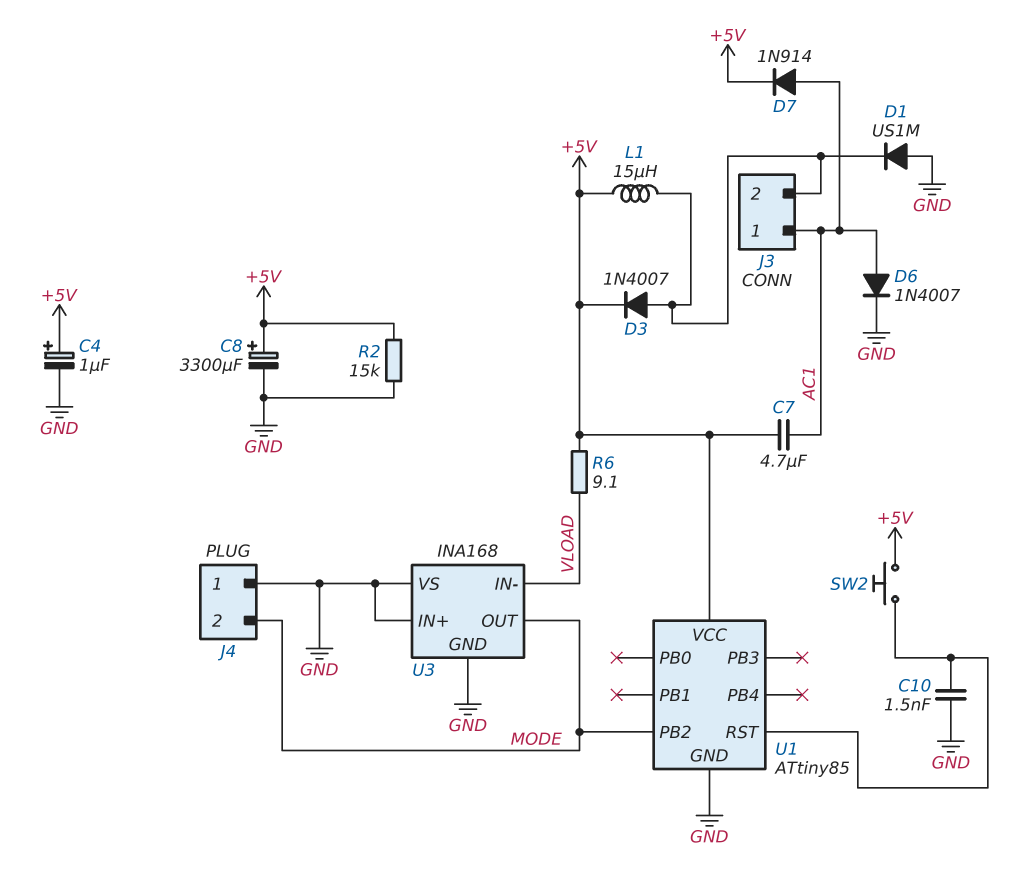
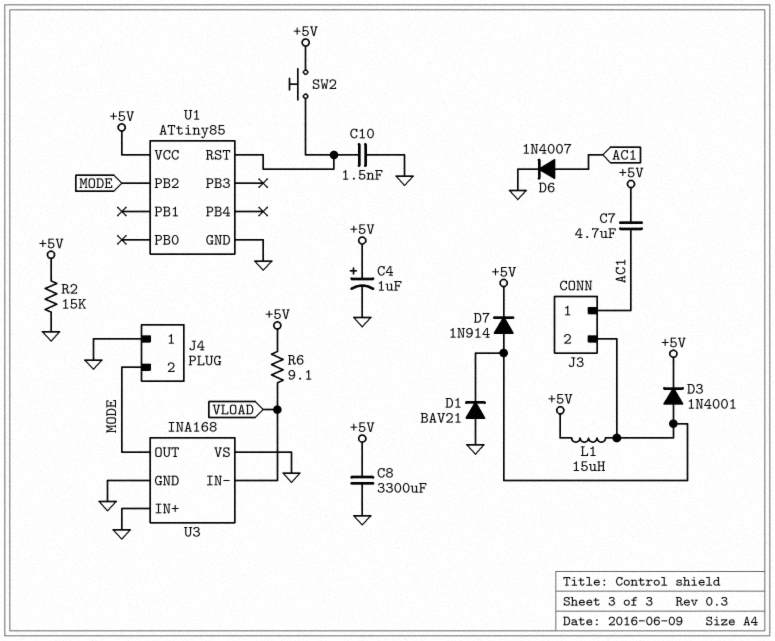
C8: 3300uF (plus +5V, minus GND) -> 3300uF (+5V, GND)
D1: diode US1M (A GND, K J3/2) -> diode BAV21 (A GND, K J3/2)
D3: diode 1N4007 (A J3/2, K +5V) -> diode 1N4001 (A J3/2, K +5V)
D7: diode 1N914 (A AC1, K +5V) -> diode 1N914 (A J3/2, K +5V)

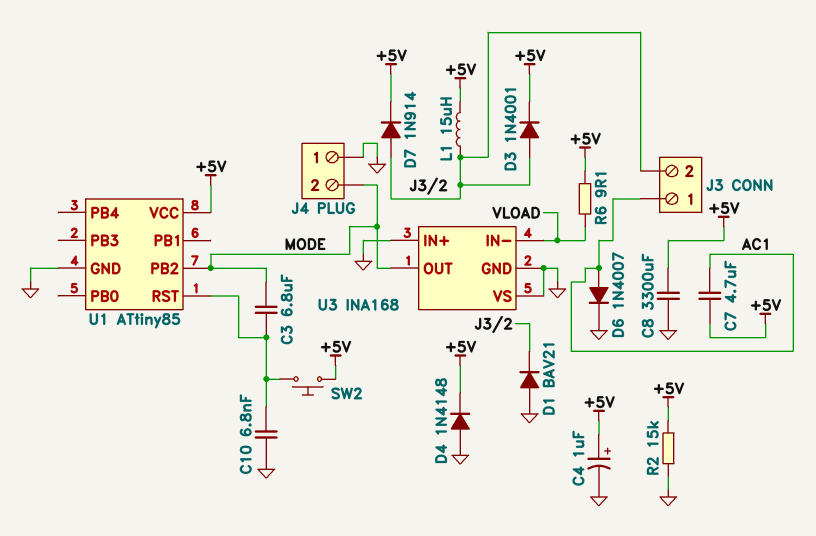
C3: none -> 6.8uF (MODE, U1/RST)
C10: 1.5nF (GND, U1/RST) -> 6.8nF (GND, U1/RST)
D4: none -> diode 1N4148 (A GND, K +5V)

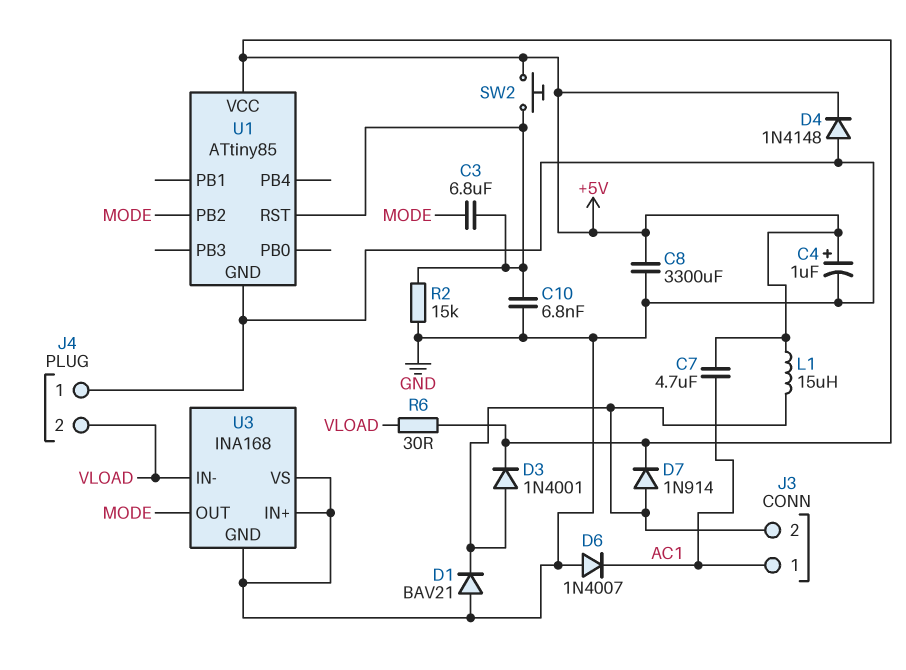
D6: diode 1N4007 (A AC1, K GND) -> diode 1N4007 (A GND, K AC1)
J4 pin 2: MODE -> VLOAD
R2: 15k (+5V, GND) -> 15k (GND, U1/RST)
R6: 9.1 (+5V, VLOAD) -> 30 (+5V, VLOAD)

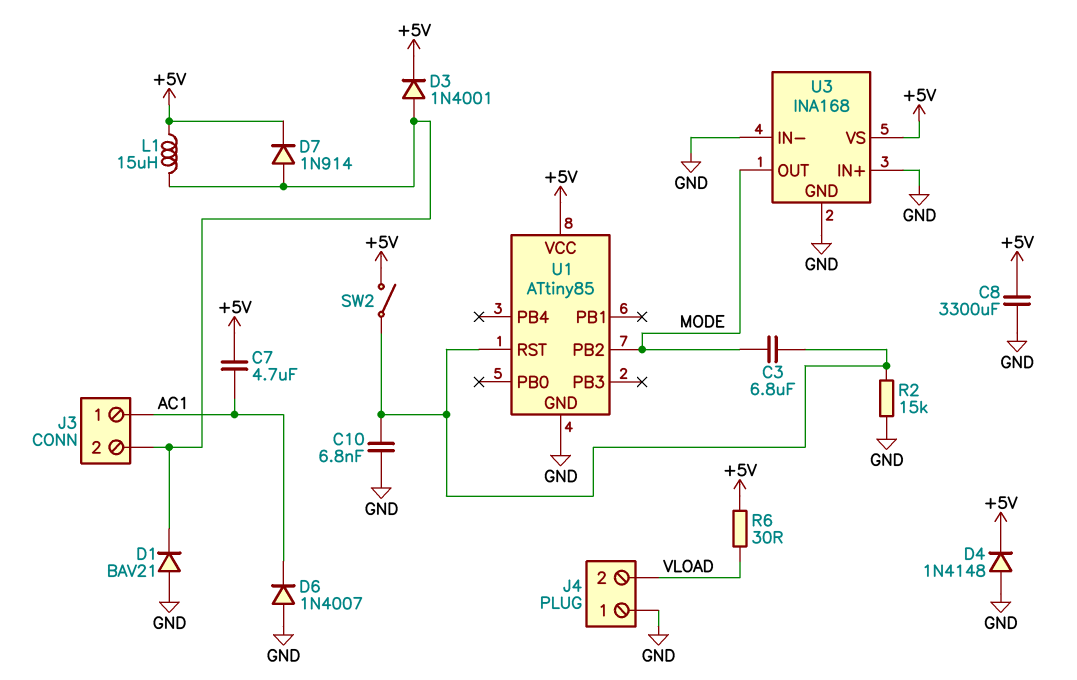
C4: 1uF (plus +5V, minus GND) -> none
SW2: button (+5V, U1/RST) -> switch (+5V, U1/RST)
U3 pin IN-: VLOAD -> GND
U3 pin VS: GND -> +5V

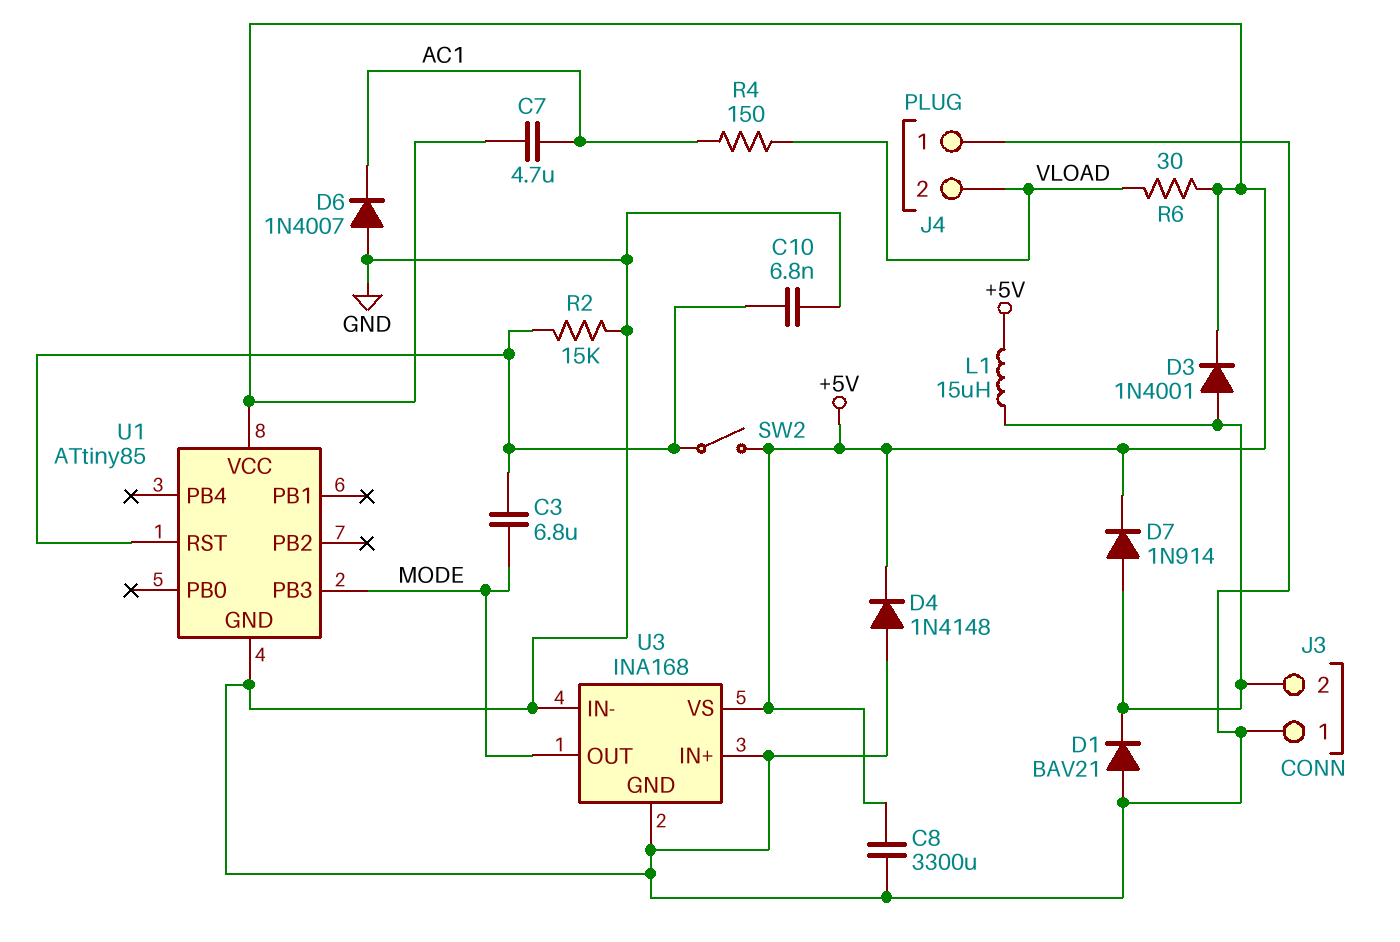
J3 pin 1: AC1 -> GND
R4: none -> 150 (AC1, VLOAD)
U1 pin PB2: MODE -> none
U1 pin PB3: none -> MODE

